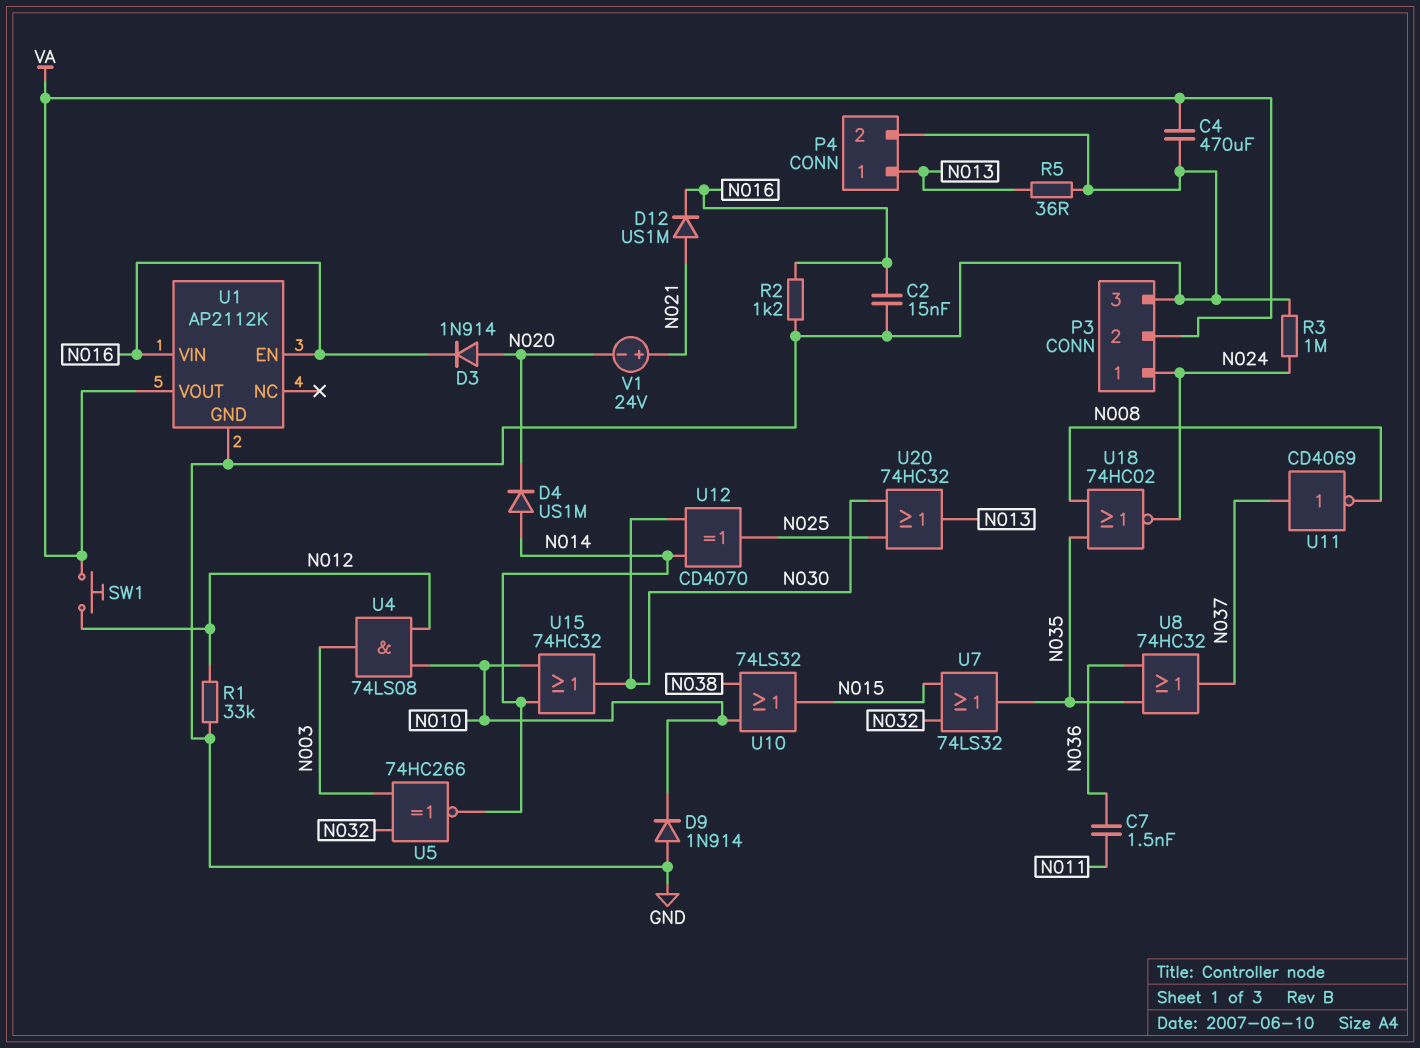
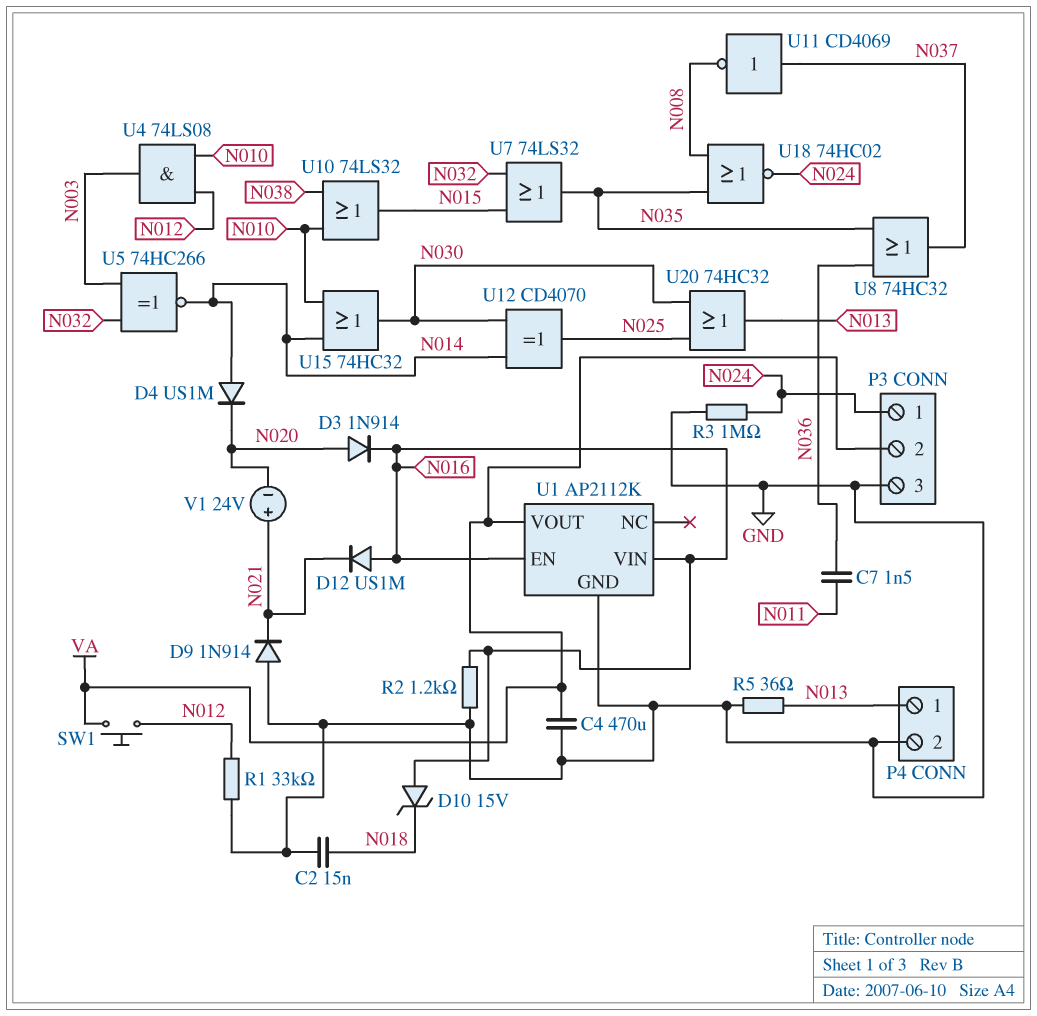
C2: 15nF (GND, N016) -> 15nF (GND, N018)
D9: diode 1N914 (A GND, K N010) -> diode 1N914 (A GND, K N021)
D10: none -> zener 15V (A N016, K N018)
D12: diode US1M (A N021, K N016) -> diode US1M (A N016, K N021)

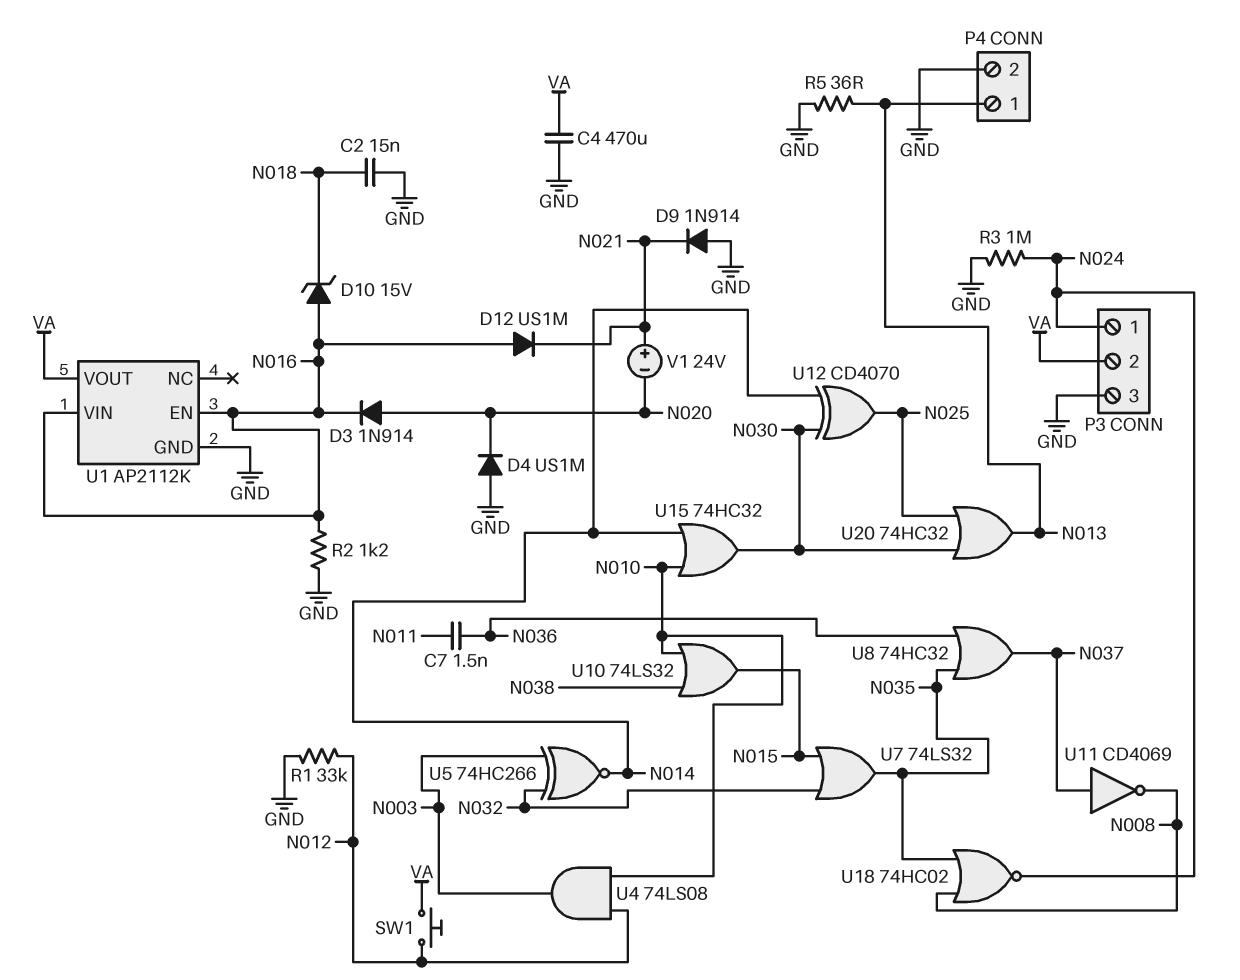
D4: diode US1M (A N014, K N020) -> diode US1M (A GND, K N020)

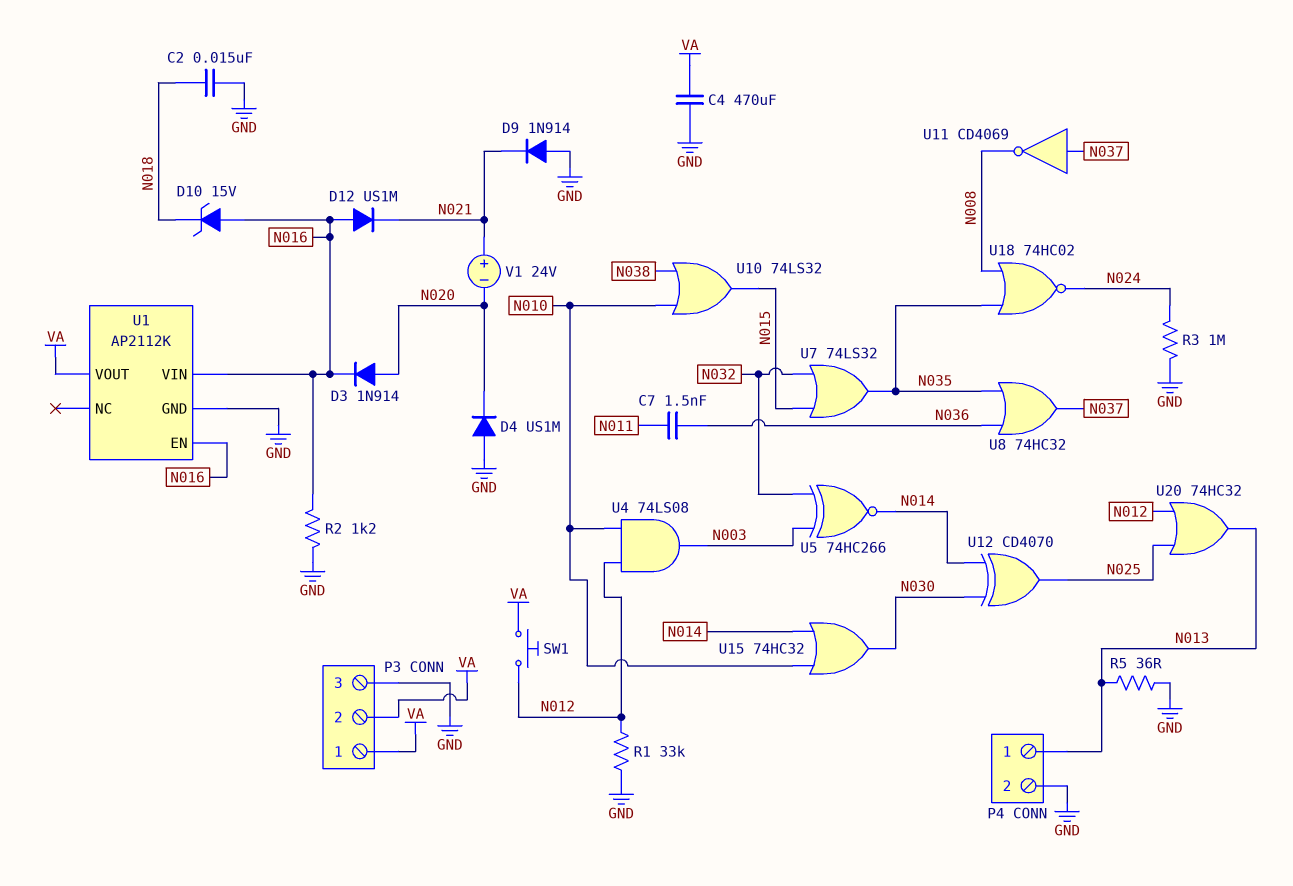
P3 pin 1: N024 -> VA
U20: OR 74HC32 (in N025, in N030, out N013) -> OR 74HC32 (in N012, in N025, out N013)

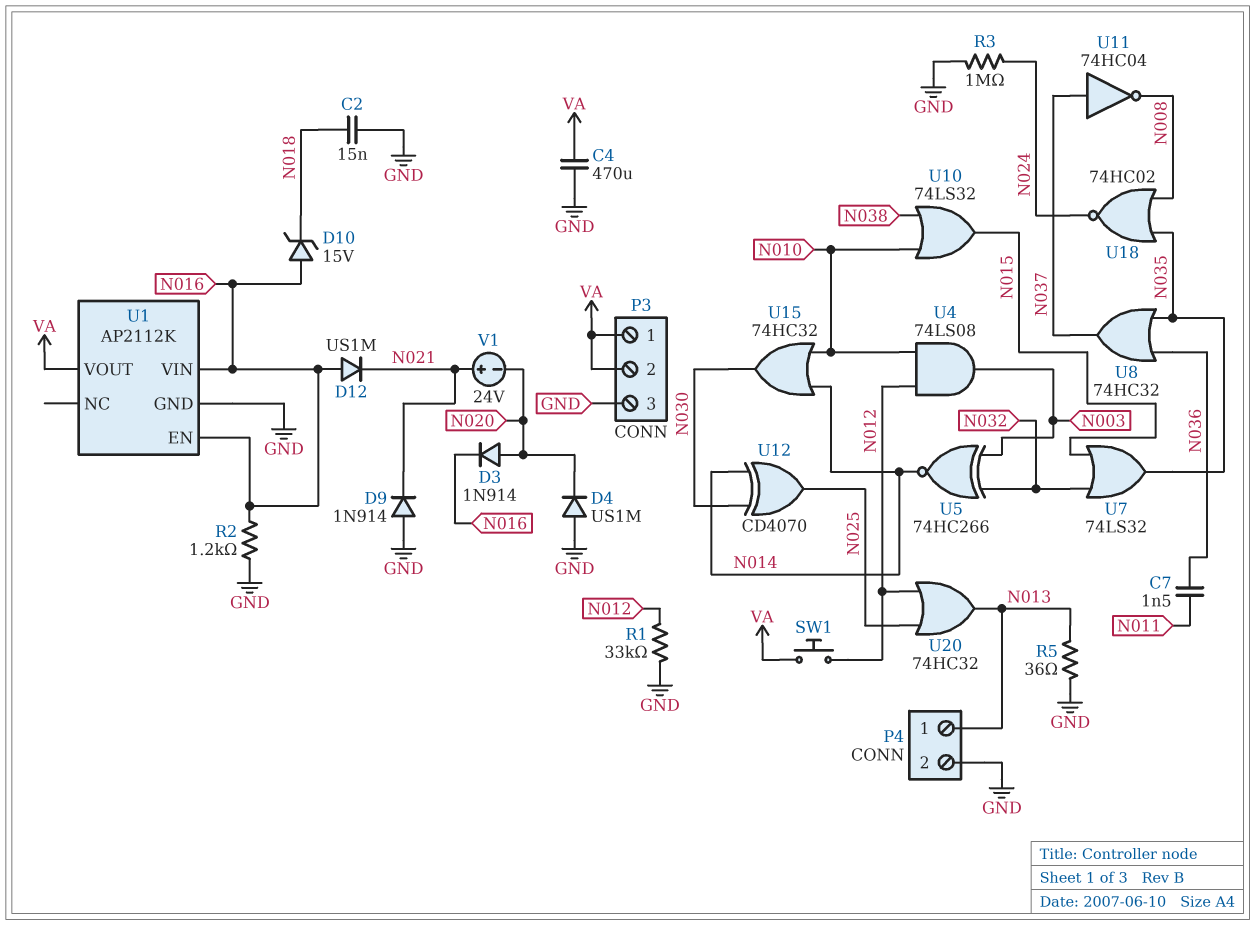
U11: NOT CD4069 (in N037, out N008) -> NOT 74HC04 (in N037, out N008)

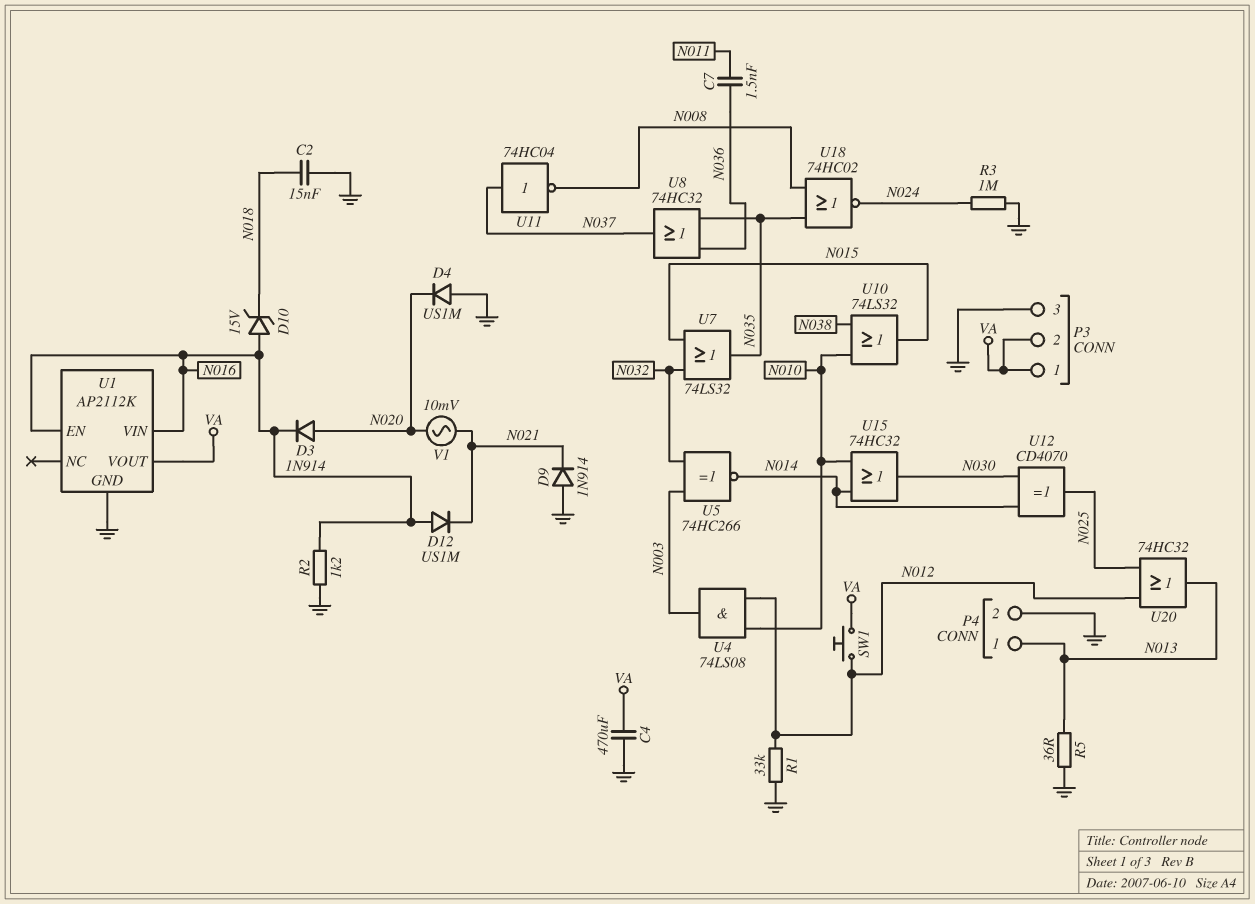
V1: 24V (plus N021, minus N020) -> AC 10mV (N020, N021)

